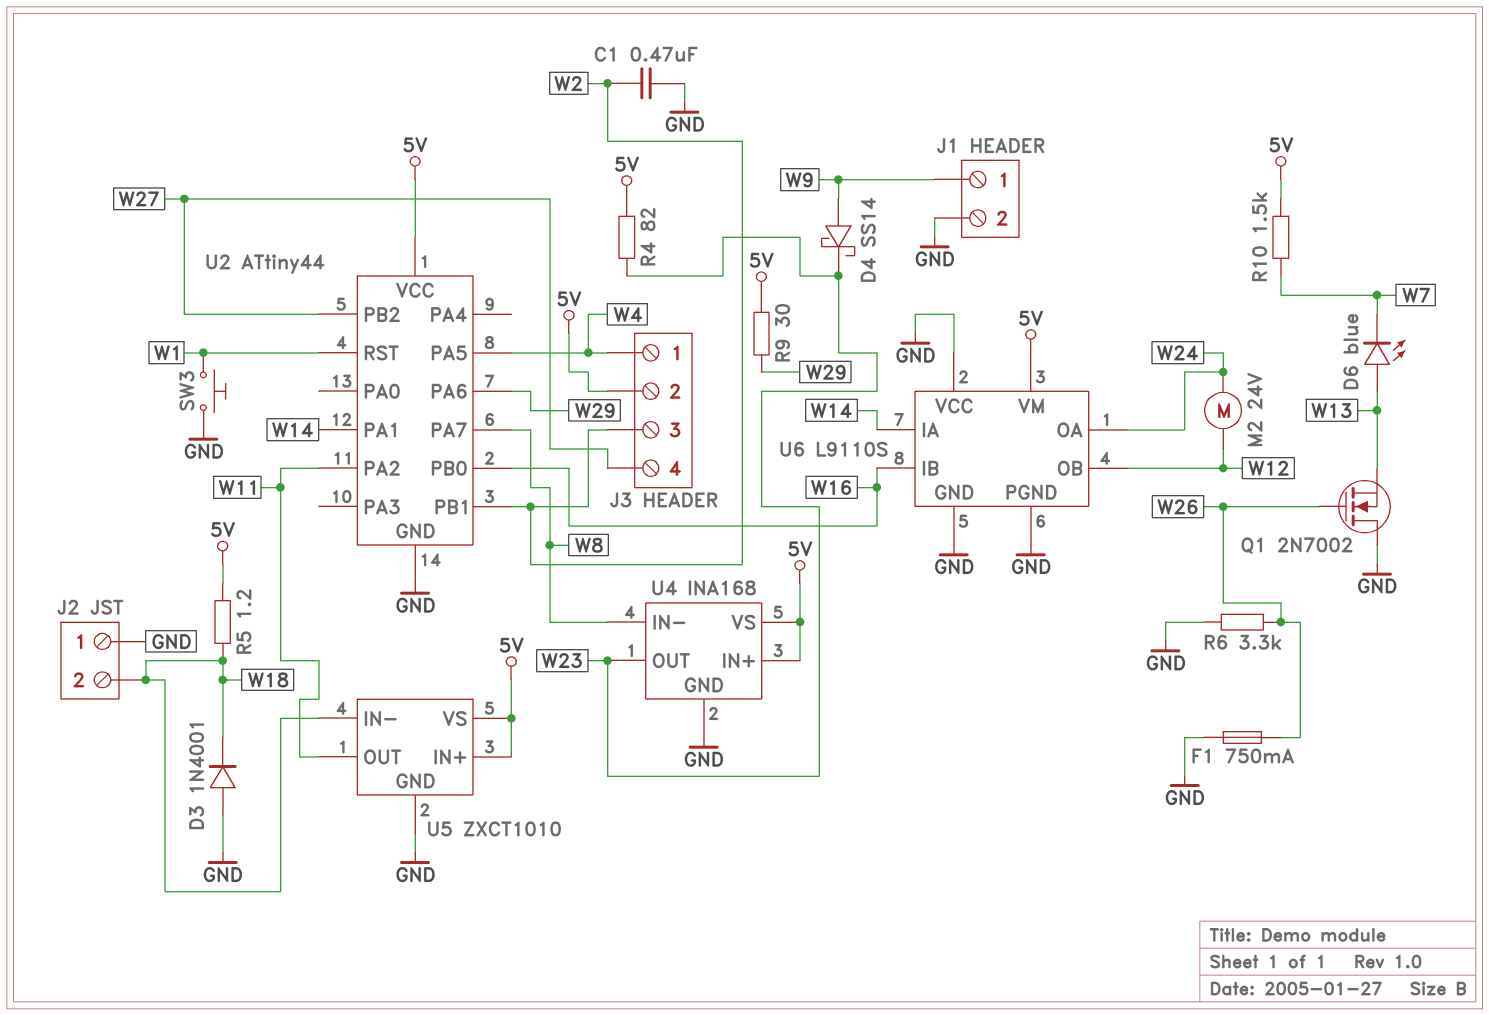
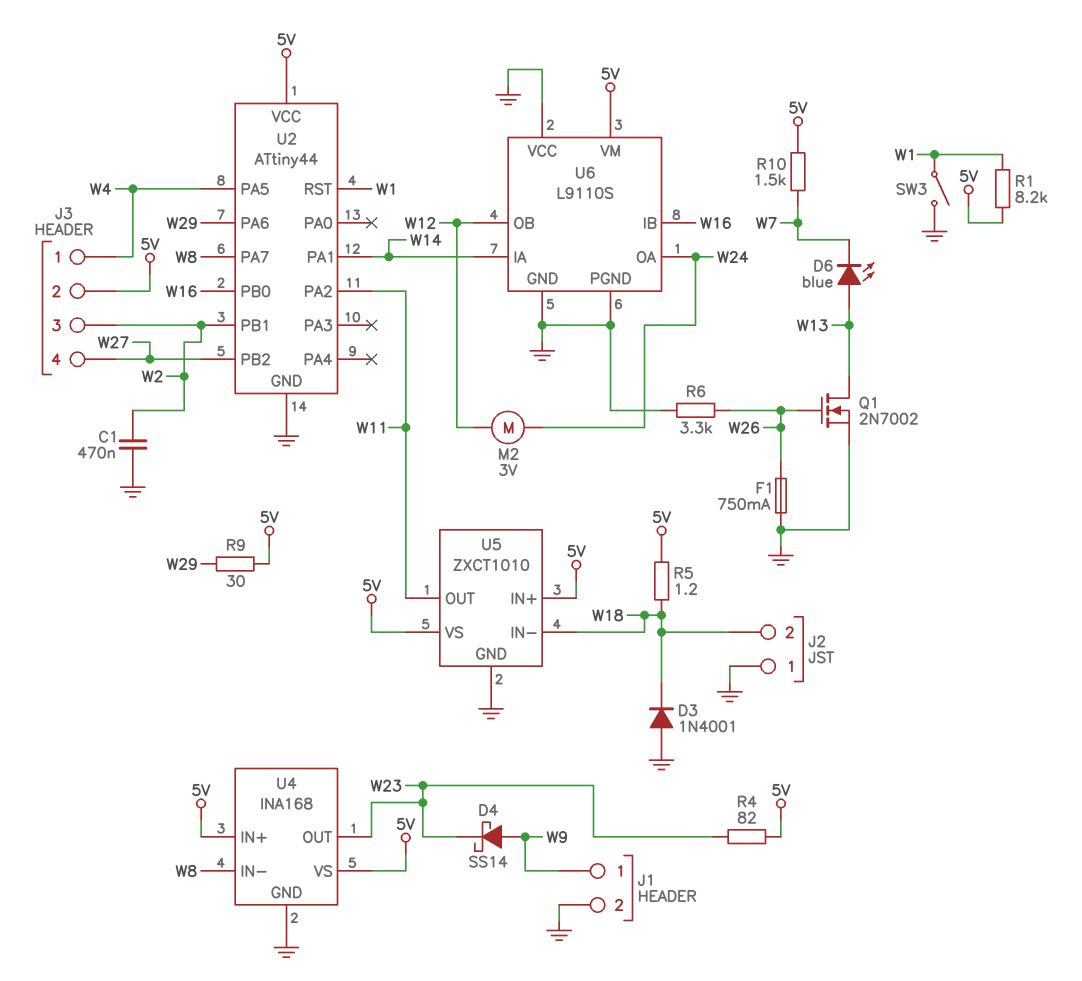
M2: motor 24V (W12, W24) -> motor 3V (W12, W24)
Q1: NMOS 2N7002 (G W26, D GND, S W13) -> NMOS 2N7002 (G W26, D W13, S GND)
R1: none -> 8.2k (5V, W1)
SW3: button (GND, W1) -> switch (GND, W1)

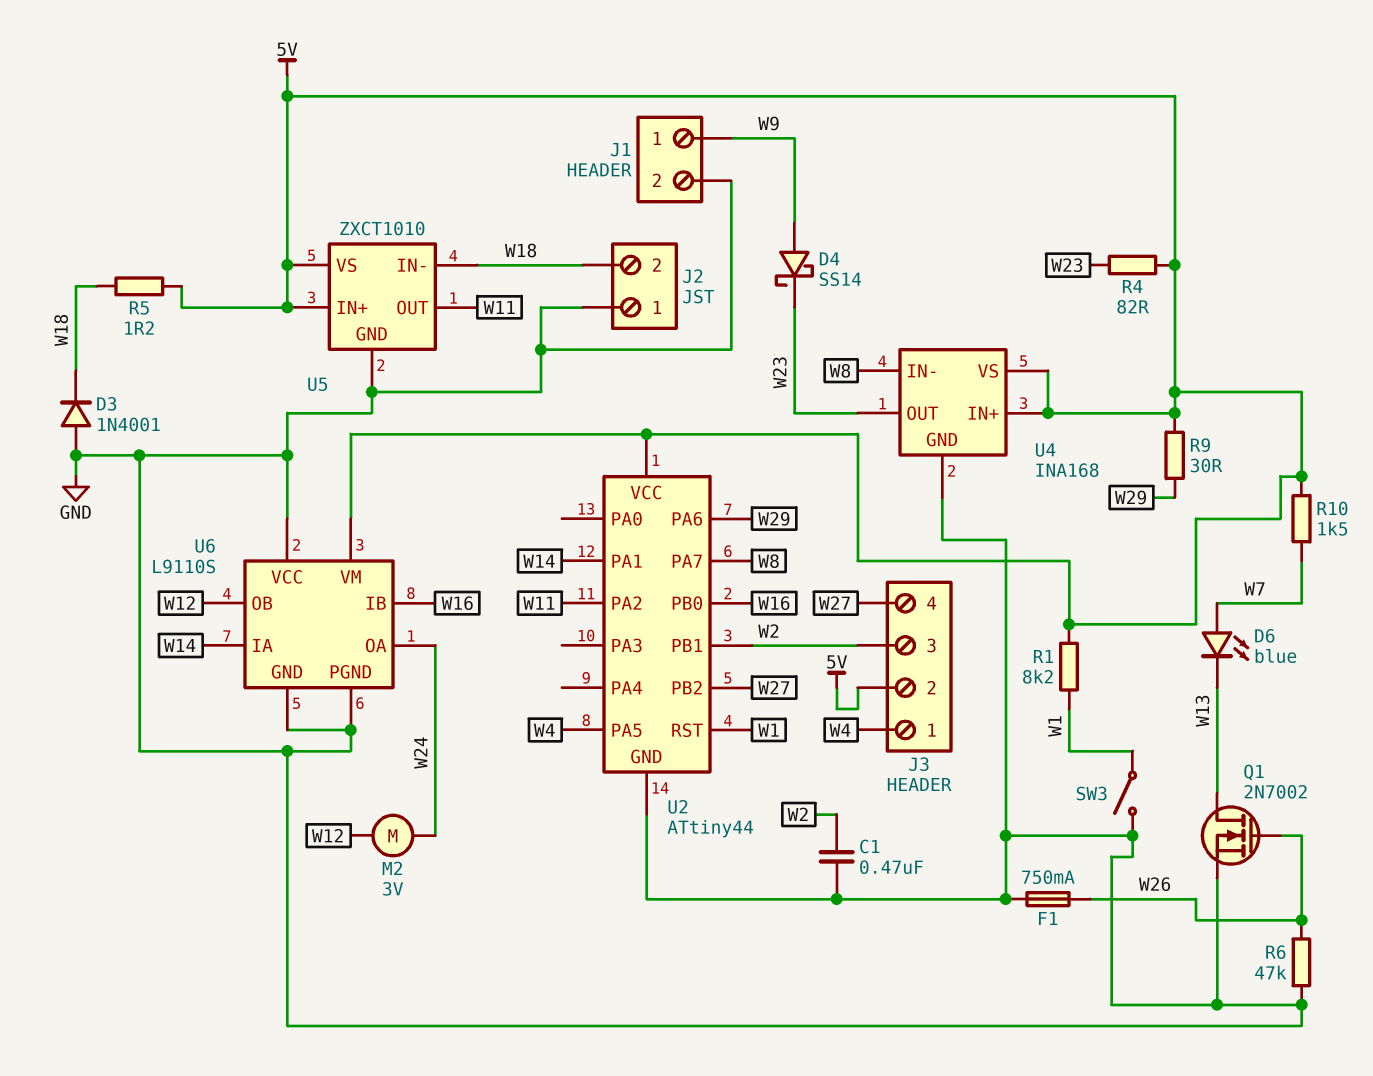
D6: LED blue (A W13, K W7) -> LED blue (A W7, K W13)
R6: 3.3k (GND, W26) -> 47k (GND, W26)

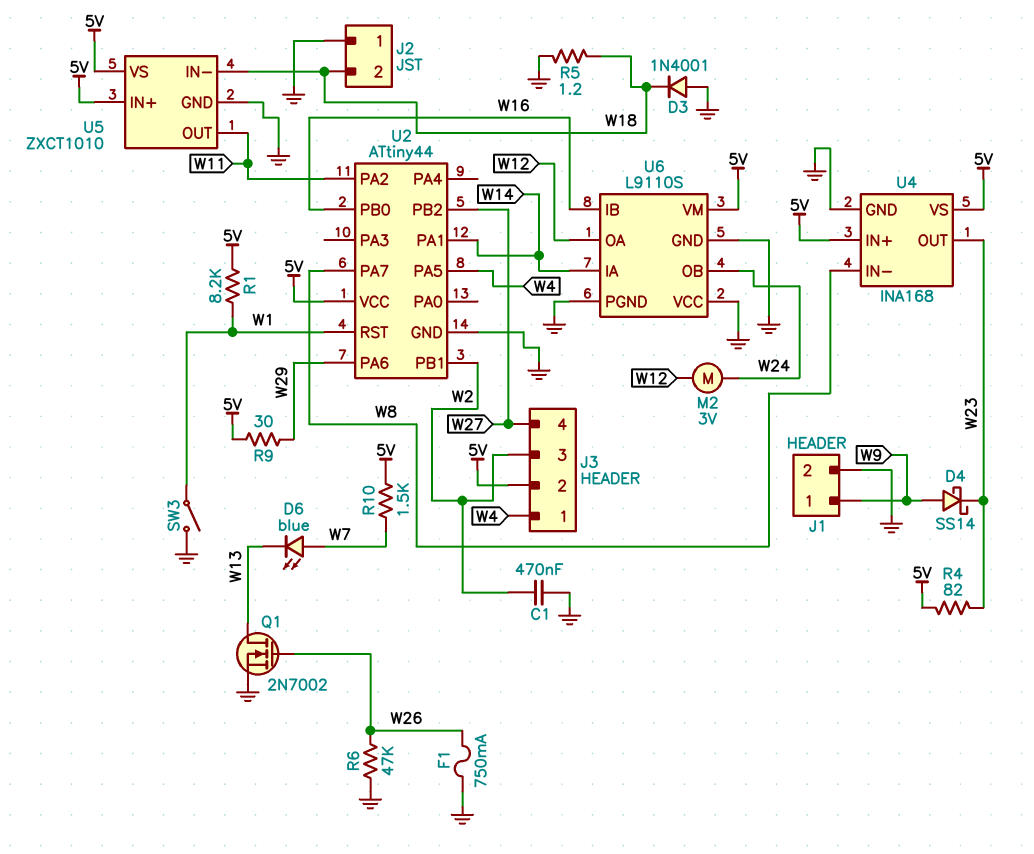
R5: 1.2 (5V, W18) -> 1.2 (GND, W18)
U6 pin OA: W24 -> W12
U6 pin OB: W12 -> W24

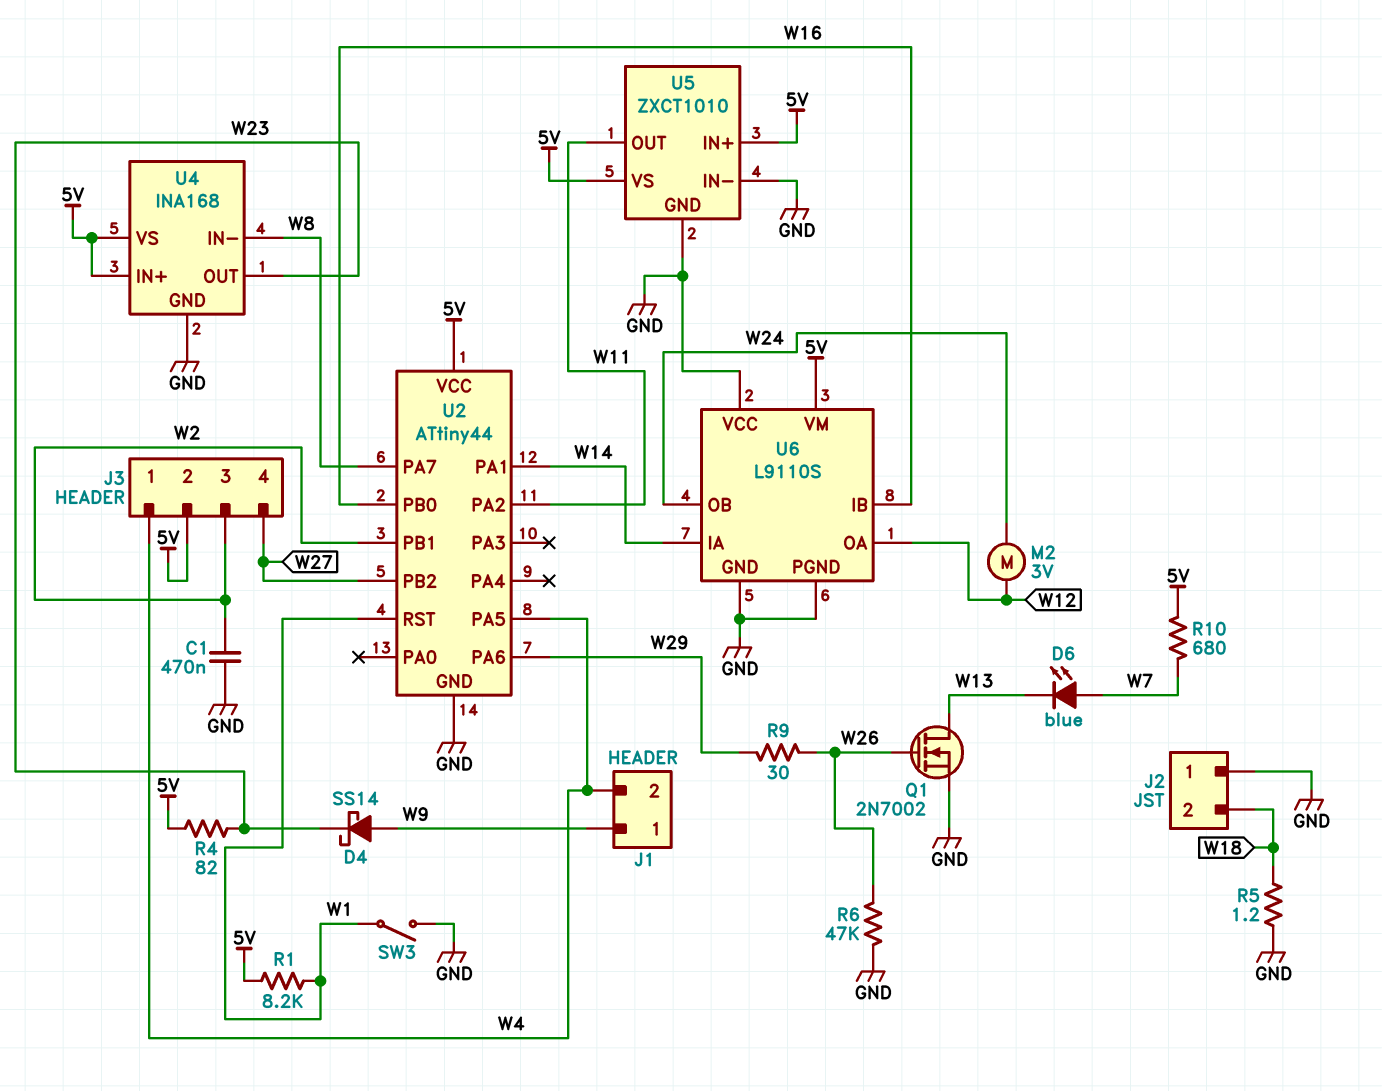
D3: diode 1N4001 (A GND, K W18) -> none
F1: 750mA (GND, W26) -> none
J1 pin 2: GND -> W4
R9: 30 (5V, W29) -> 30 (W26, W29)
R10: 1.5k (5V, W7) -> 680 (5V, W7)
U5 pin IN-: W18 -> GND

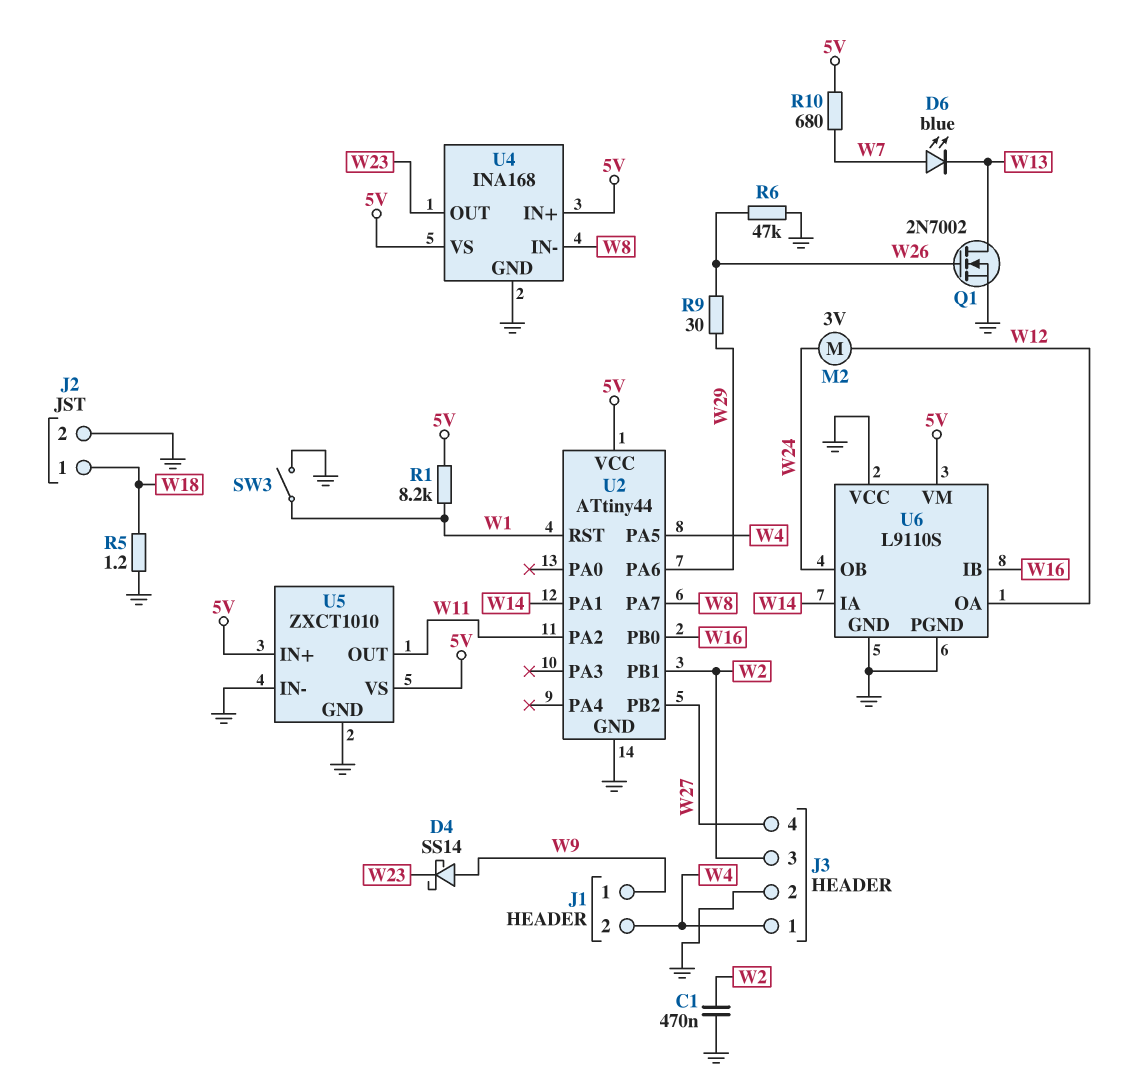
J2 pin 1: GND -> W18
J2 pin 2: W18 -> GND
J3 pin 2: 5V -> GND
R4: 82 (5V, W23) -> none

